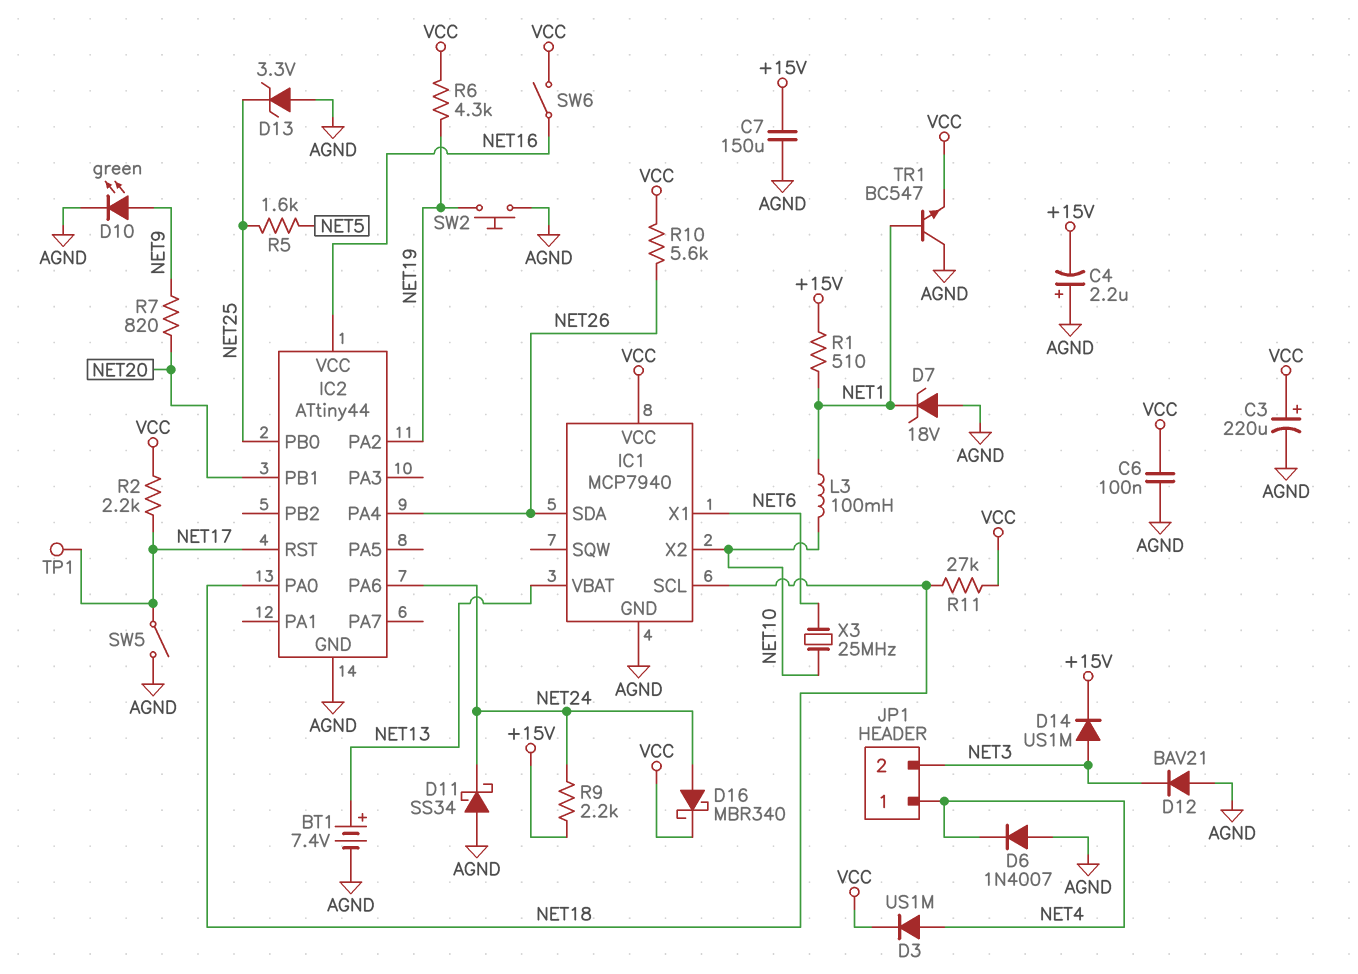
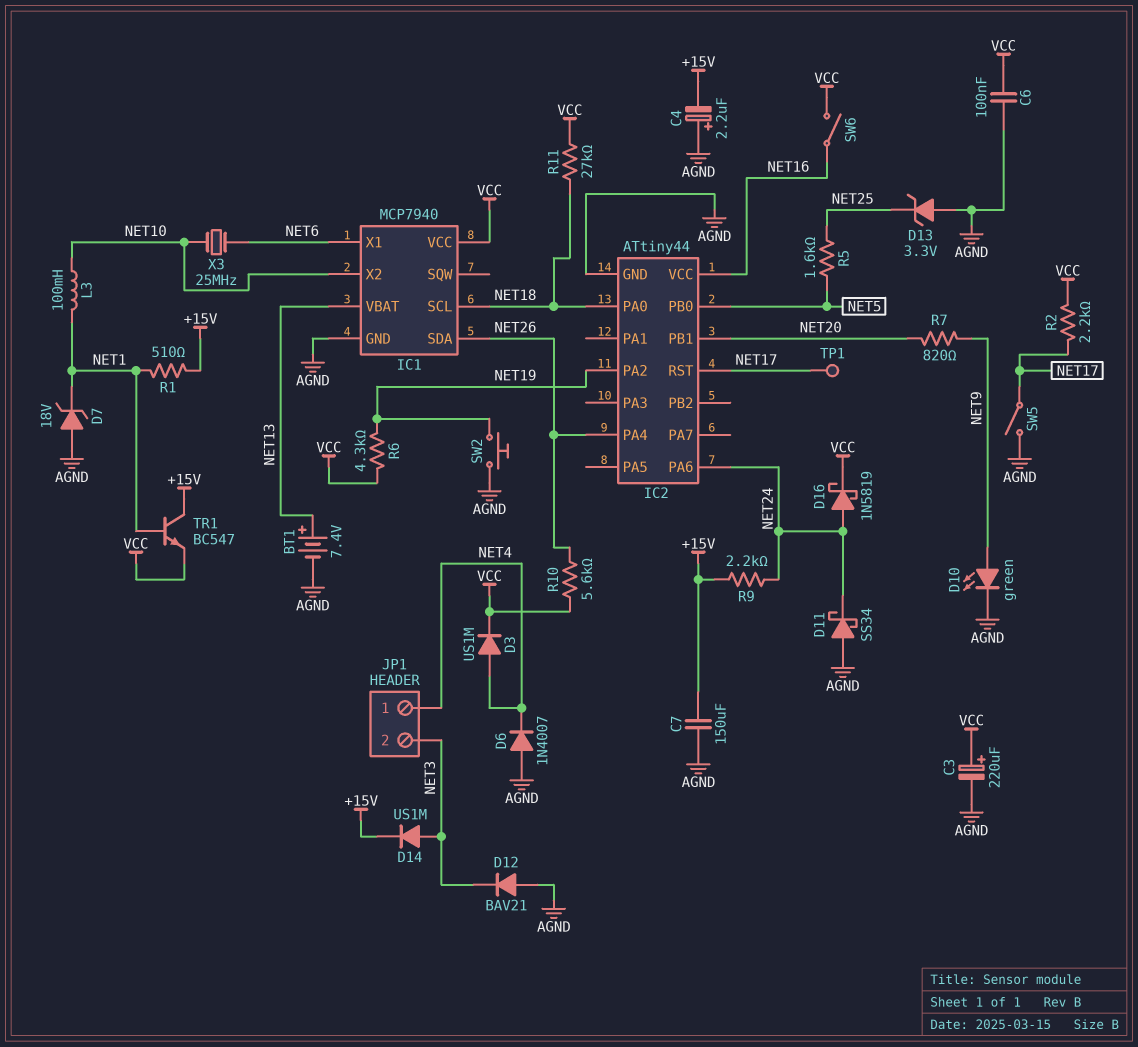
D16: schottky MBR340 (A NET24, K VCC) -> schottky 1N5819 (A NET24, K VCC)
IC2 pin PB0: NET25 -> NET5
TR1: NPN BC547 (B NET1, C AGND, E VCC) -> NPN BC547 (B NET1, C +15V, E VCC)

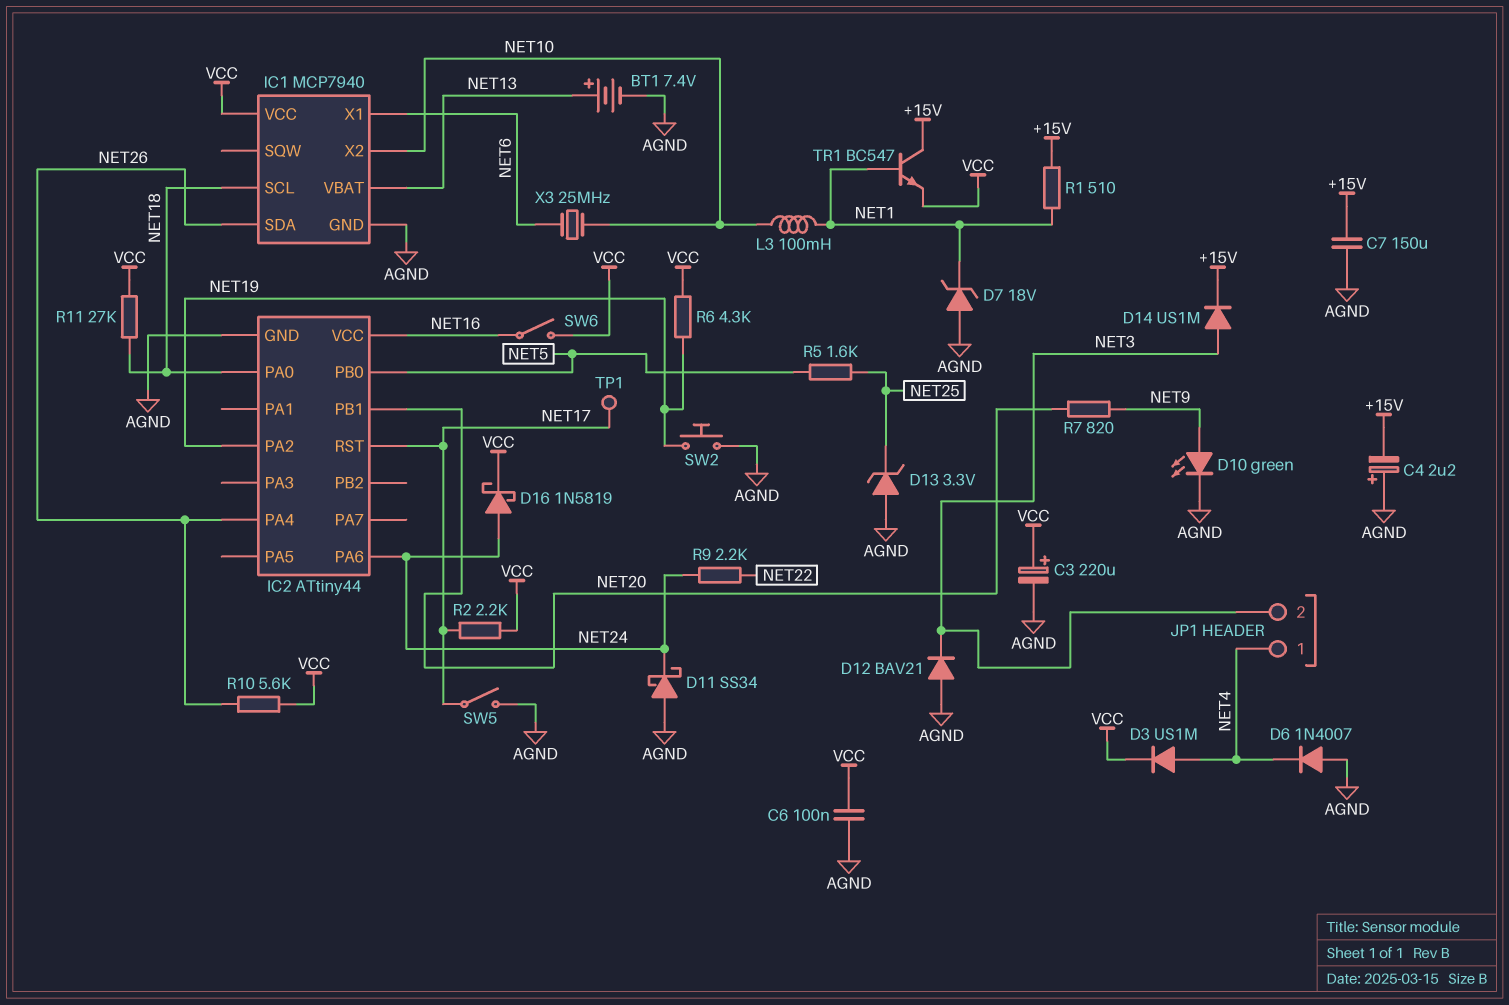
R9: 2.2k (+15V, NET24) -> 2.2k (NET22, NET24)

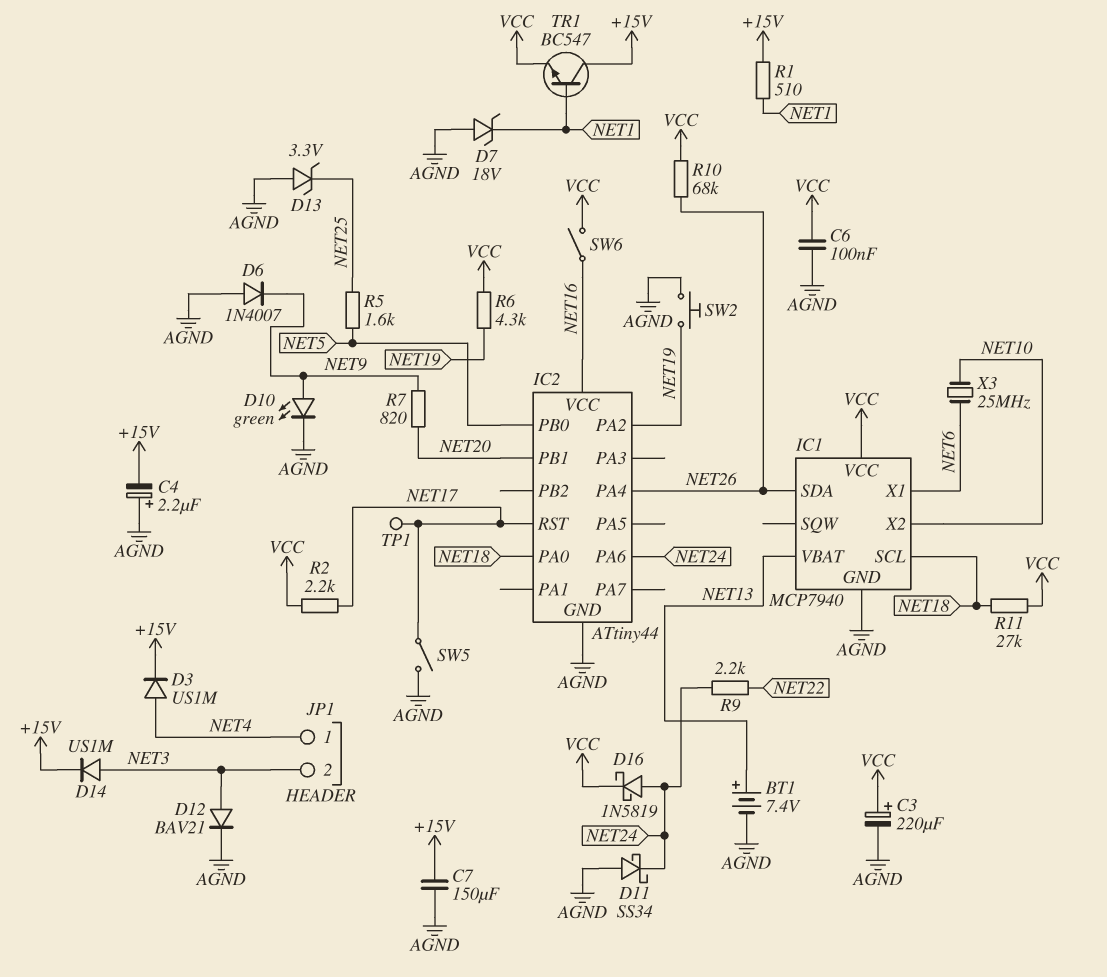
D3: diode US1M (A NET4, K VCC) -> diode US1M (A NET4, K +15V)
D6: diode 1N4007 (A AGND, K NET4) -> diode 1N4007 (A AGND, K NET9)
D12: diode BAV21 (A AGND, K NET3) -> diode BAV21 (A NET3, K AGND)
L3: 100mH (NET1, NET10) -> none
R10: 5.6k (NET26, VCC) -> 68k (NET26, VCC)

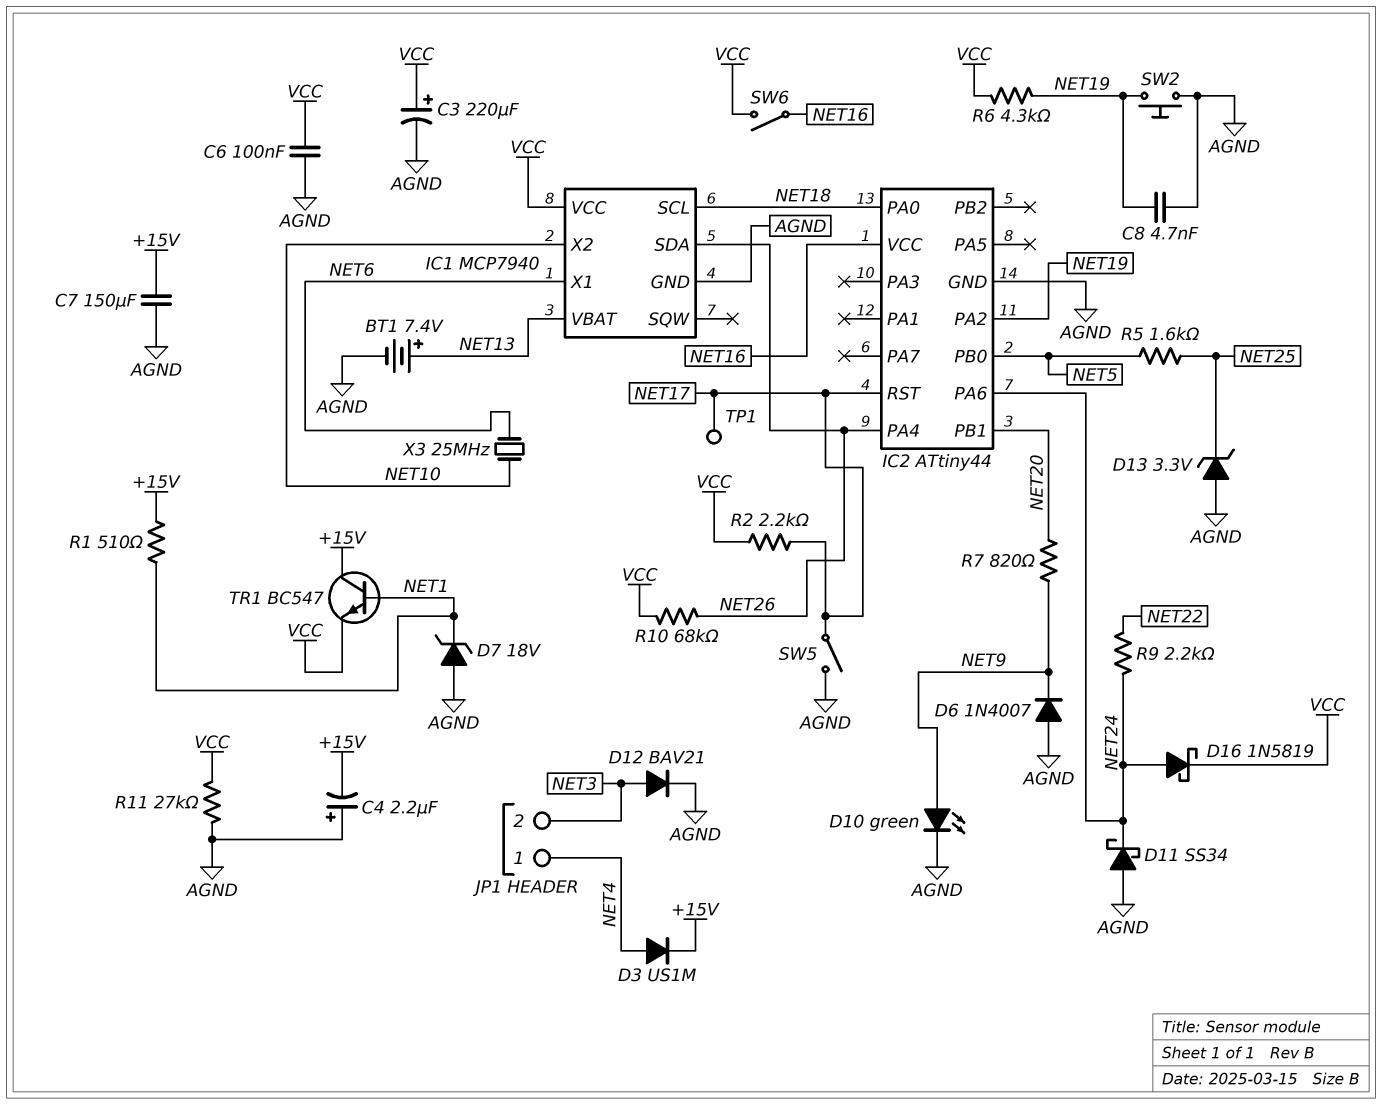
C8: none -> 4.7nF (AGND, NET19)
D14: diode US1M (A NET3, K +15V) -> none
R11: 27k (NET18, VCC) -> 27k (AGND, VCC)

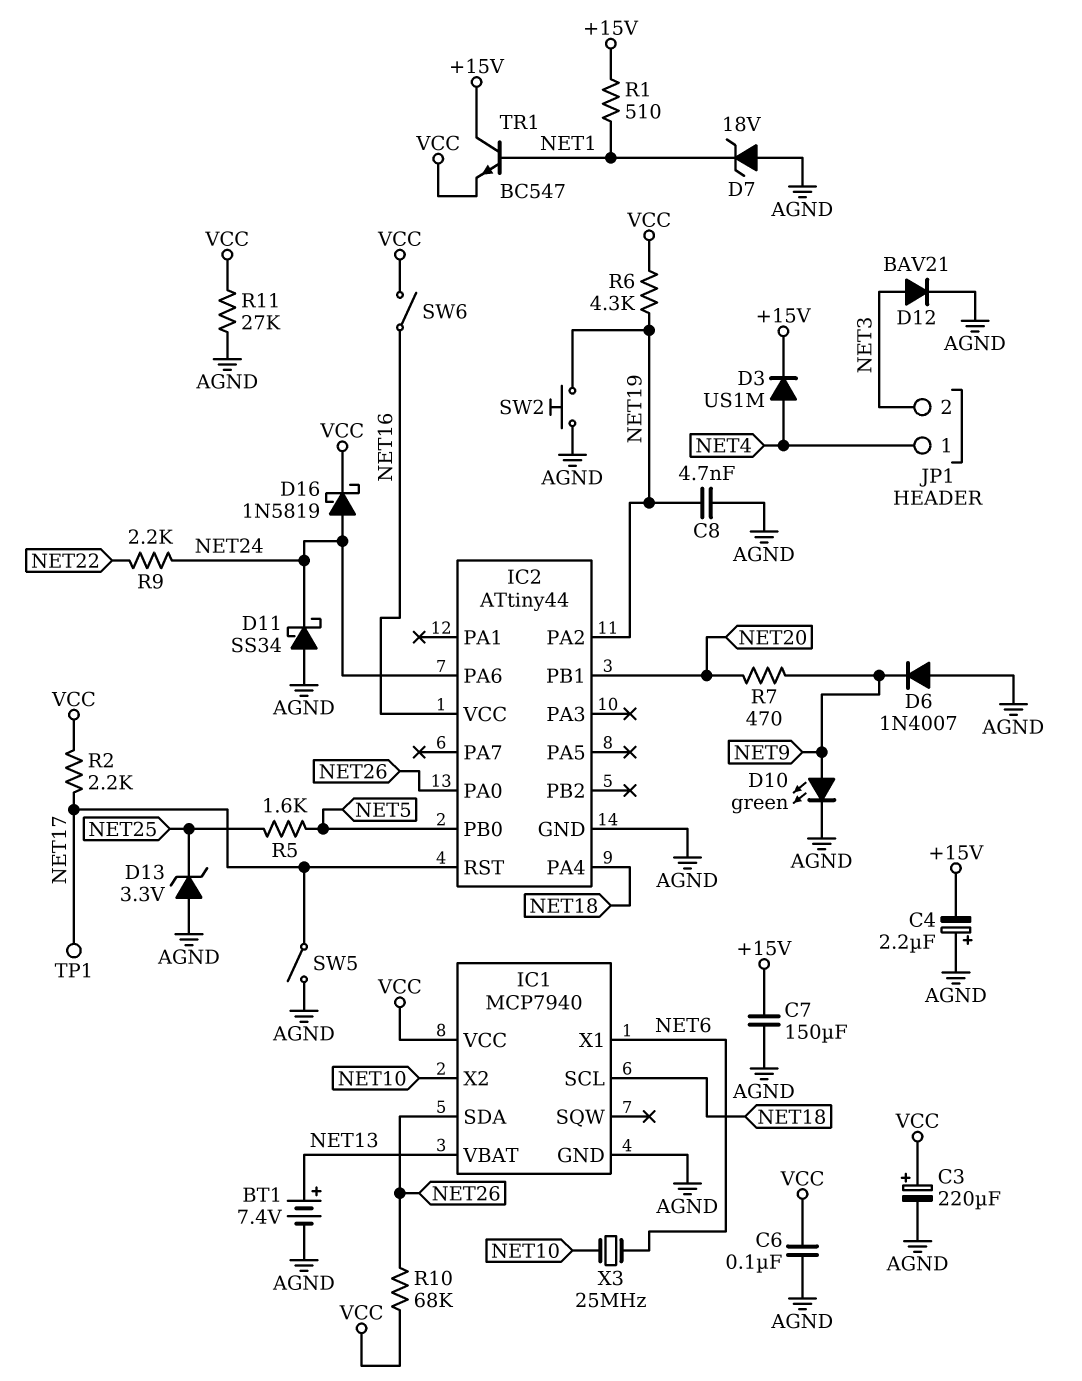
IC2 pin PA0: NET18 -> NET26
IC2 pin PA4: NET26 -> NET18
R7: 820 (NET9, NET20) -> 470 (NET9, NET20)

